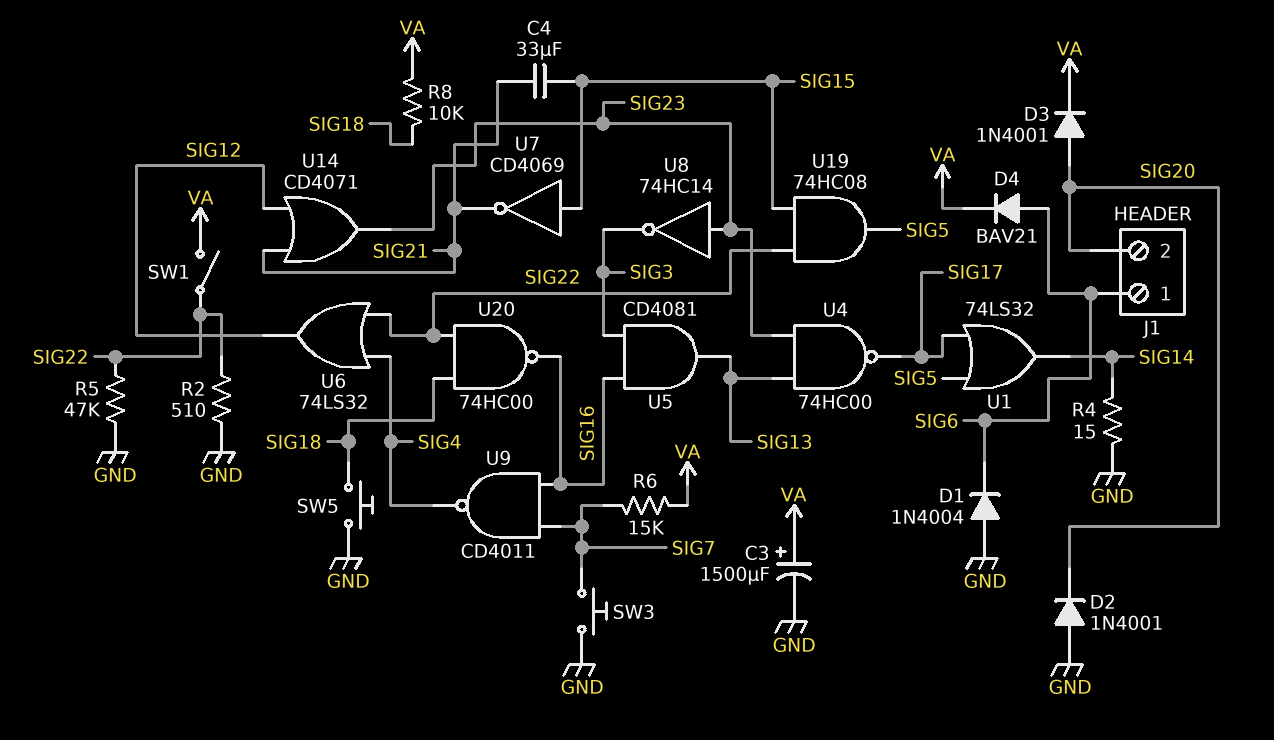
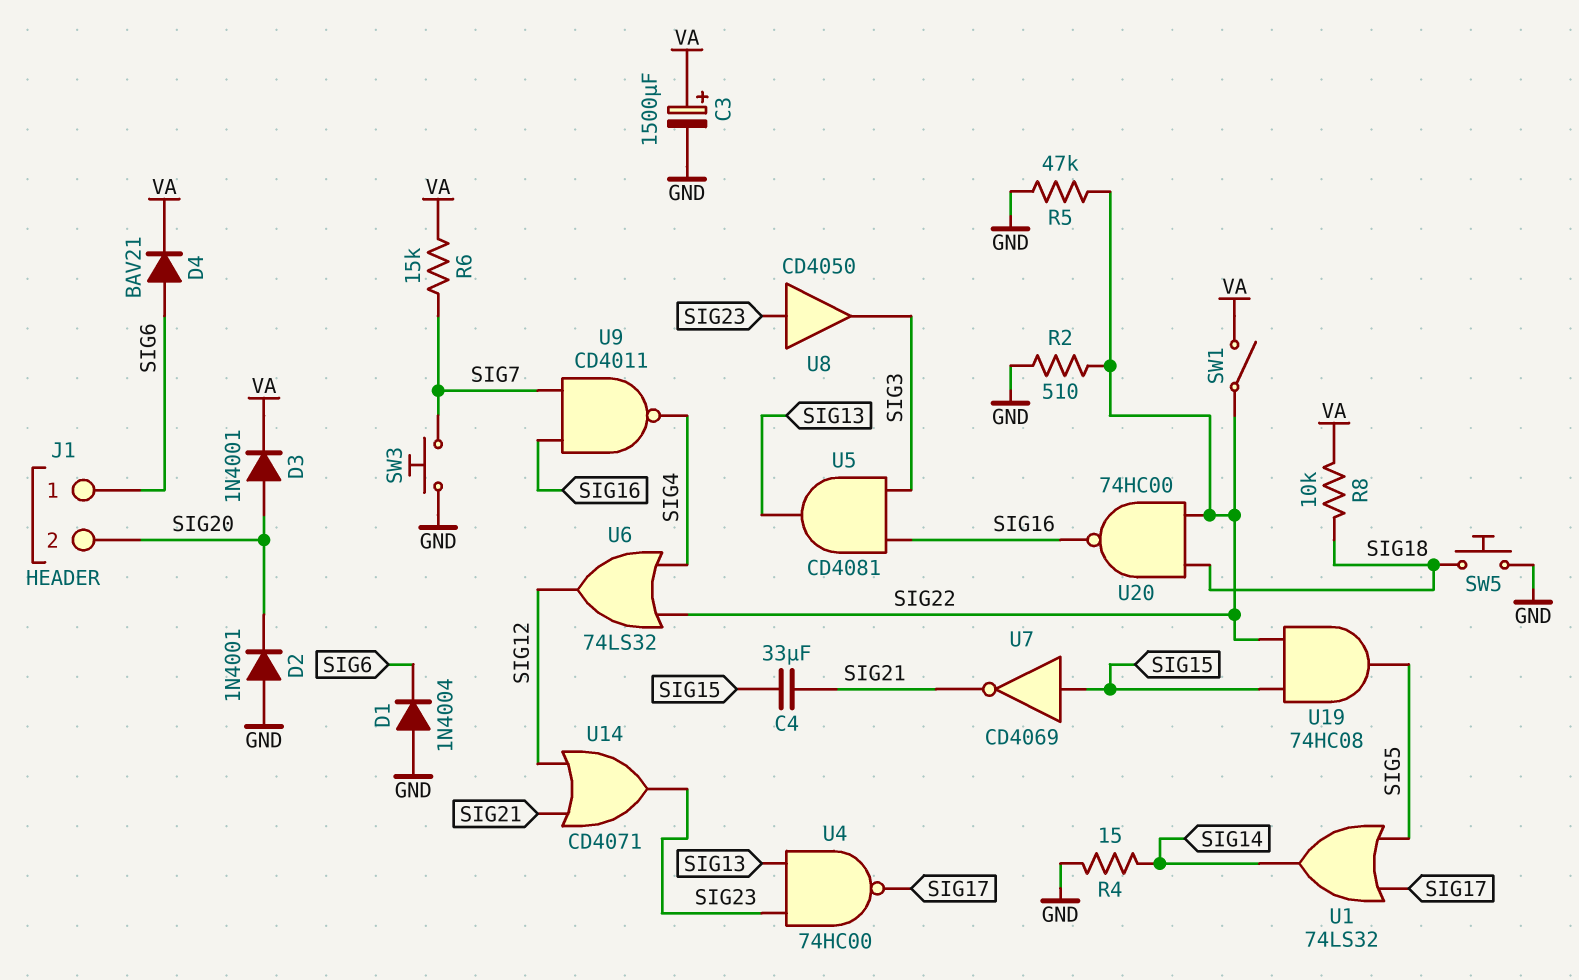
U8: NOT 74HC14 (in SIG23, out SIG3) -> buffer CD4050 (in SIG23, out SIG3)

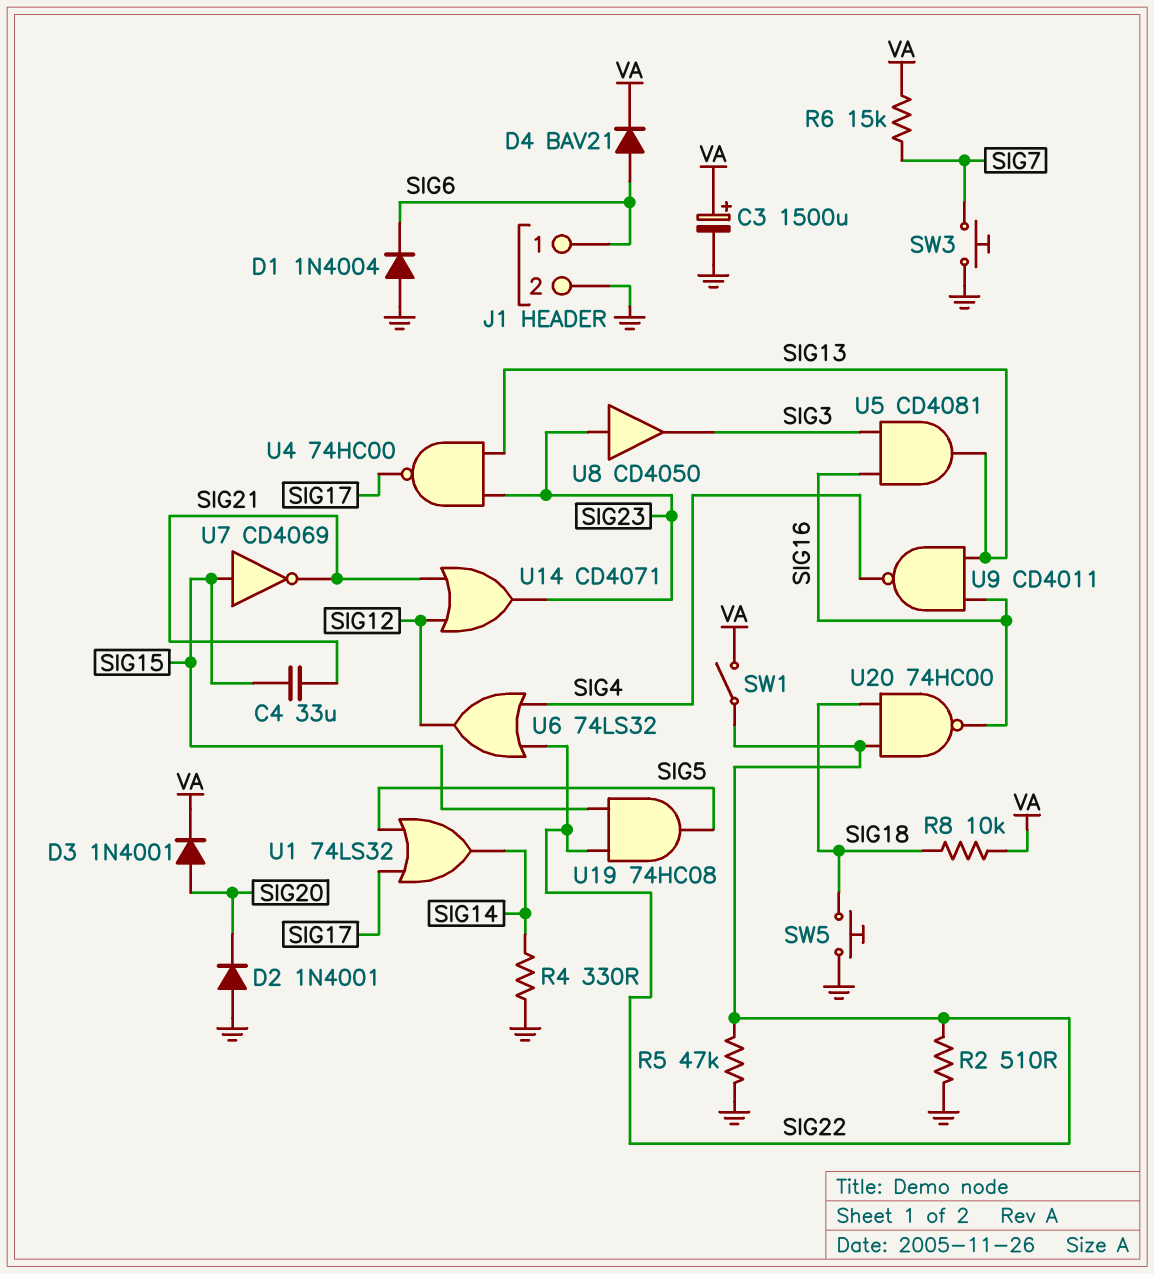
J1 pin 2: SIG20 -> GND
R4: 15 (GND, SIG14) -> 330 (GND, SIG14)
U9: NAND CD4011 (in SIG7, in SIG16, out SIG4) -> NAND CD4011 (in SIG13, in SIG16, out SIG4)

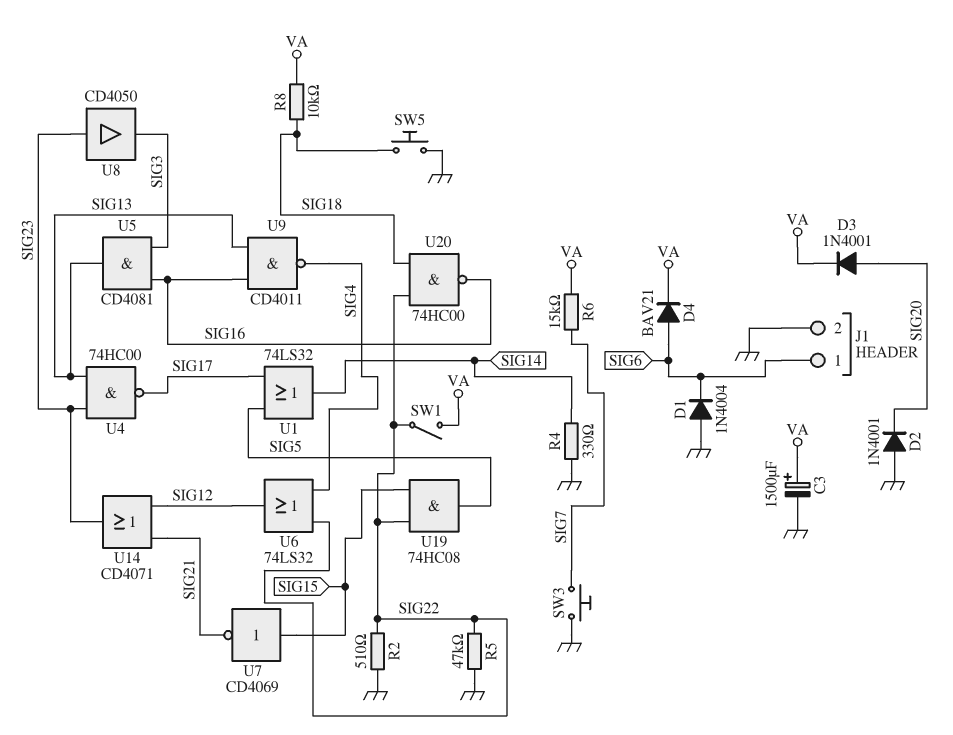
C4: 33uF (SIG15, SIG21) -> none

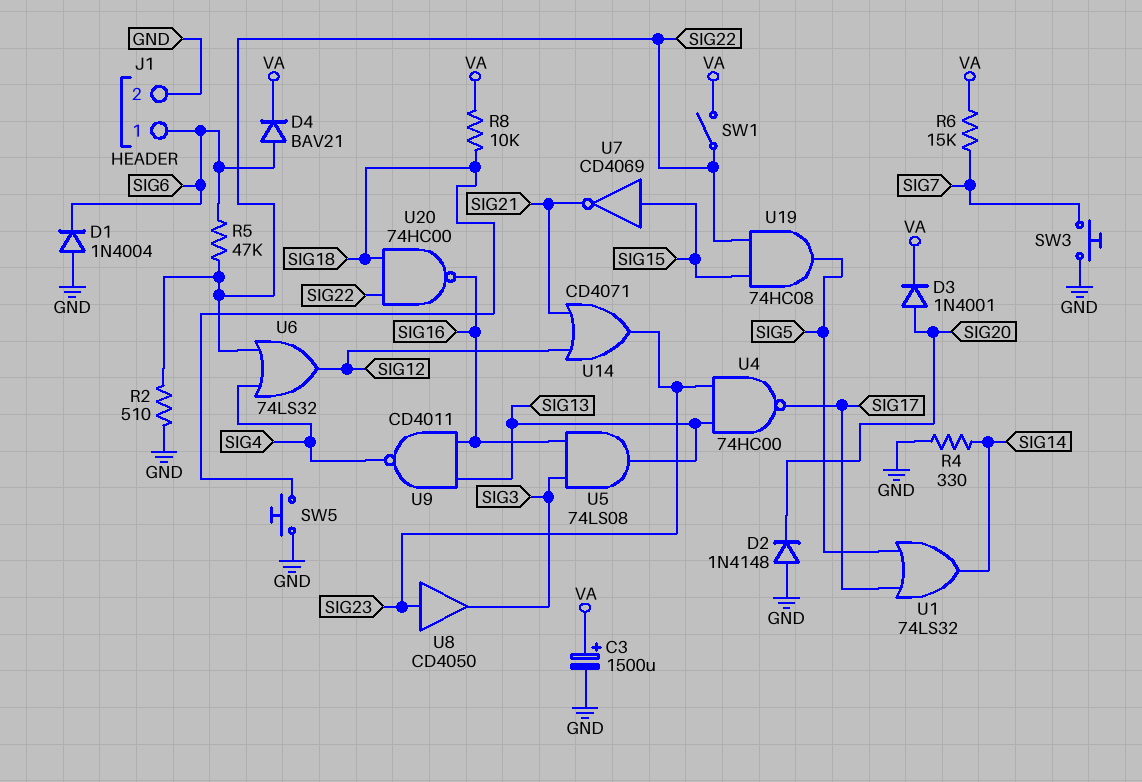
D2: diode 1N4001 (A GND, K SIG20) -> diode 1N4148 (A GND, K SIG20)
R5: 47k (GND, SIG22) -> 47k (SIG6, SIG22)
U5: AND CD4081 (in SIG3, in SIG16, out SIG13) -> AND 74LS08 (in SIG3, in SIG16, out SIG13)

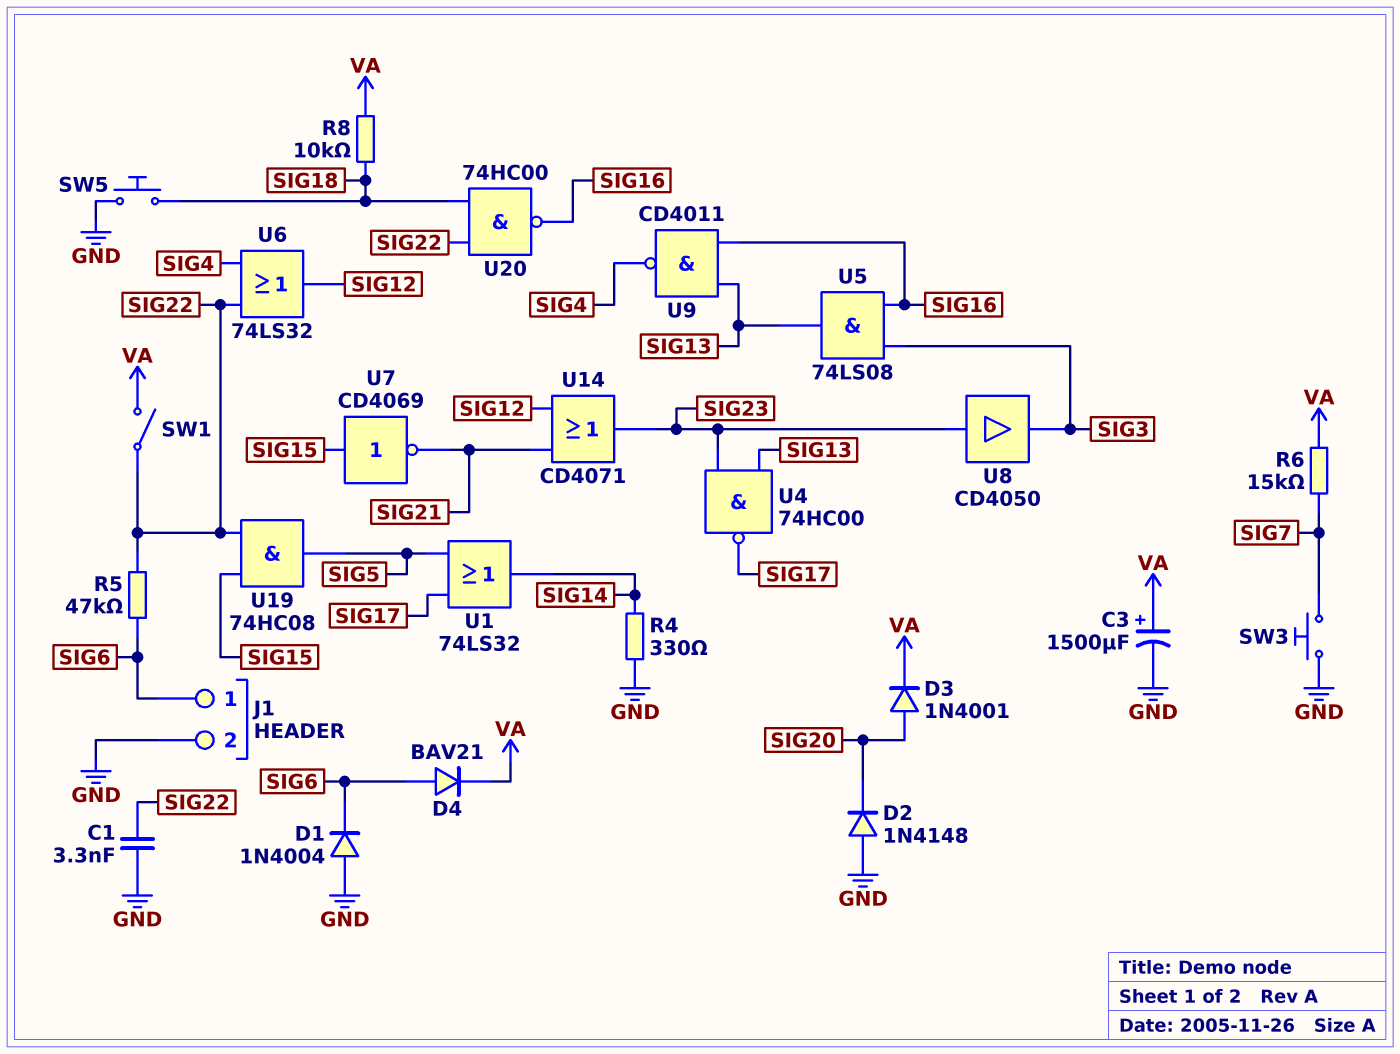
C1: none -> 3.3nF (GND, SIG22)
R2: 510 (GND, SIG22) -> none

